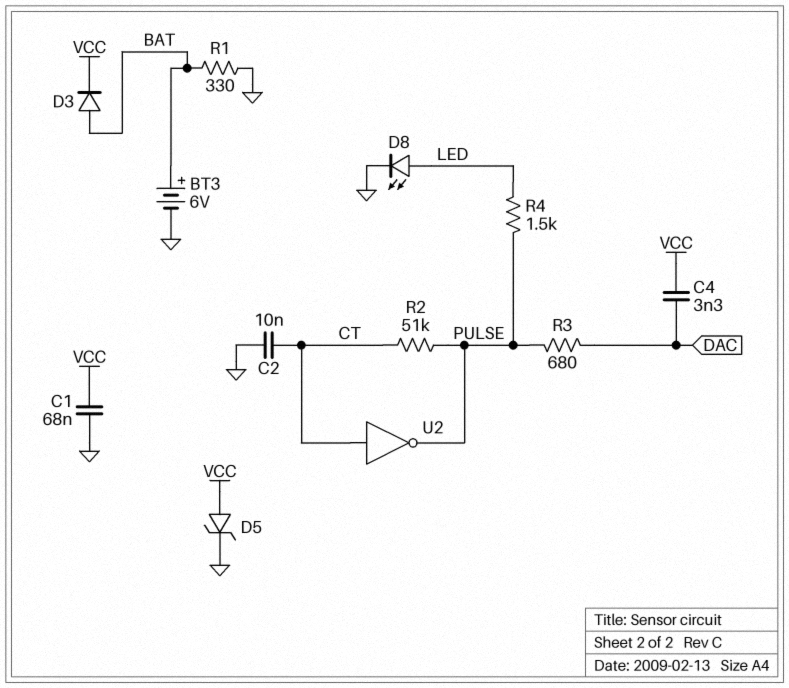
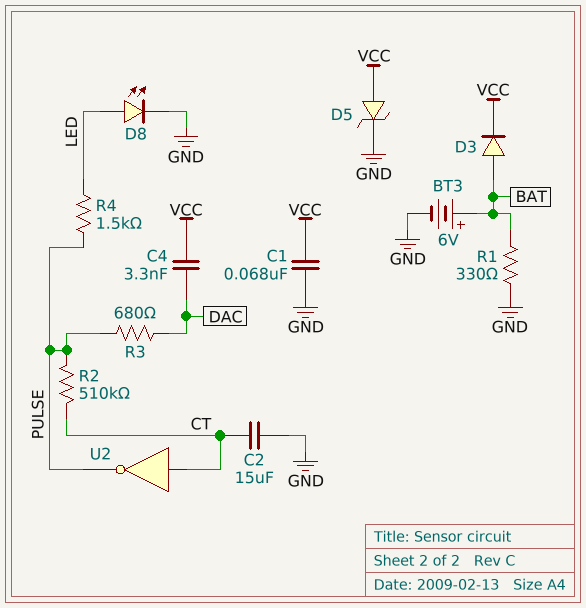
C2: 10nF (CT, GND) -> 15uF (CT, GND)
R2: 51k (CT, PULSE) -> 510k (CT, PULSE)

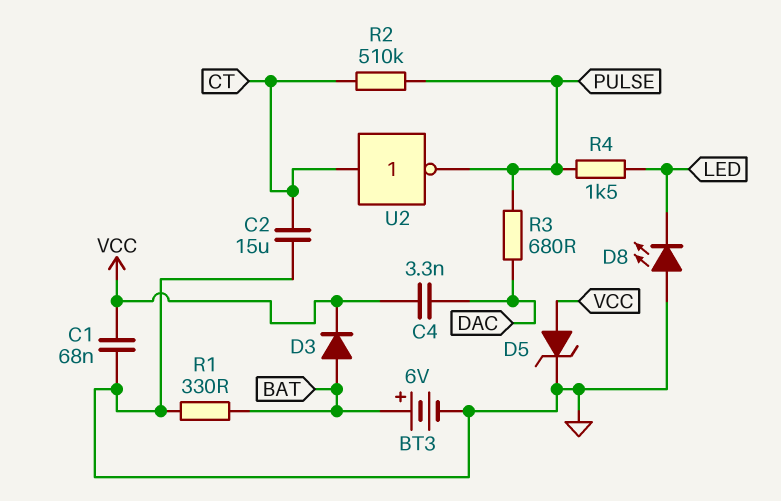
D8: LED (A LED, K GND) -> LED (A GND, K LED)

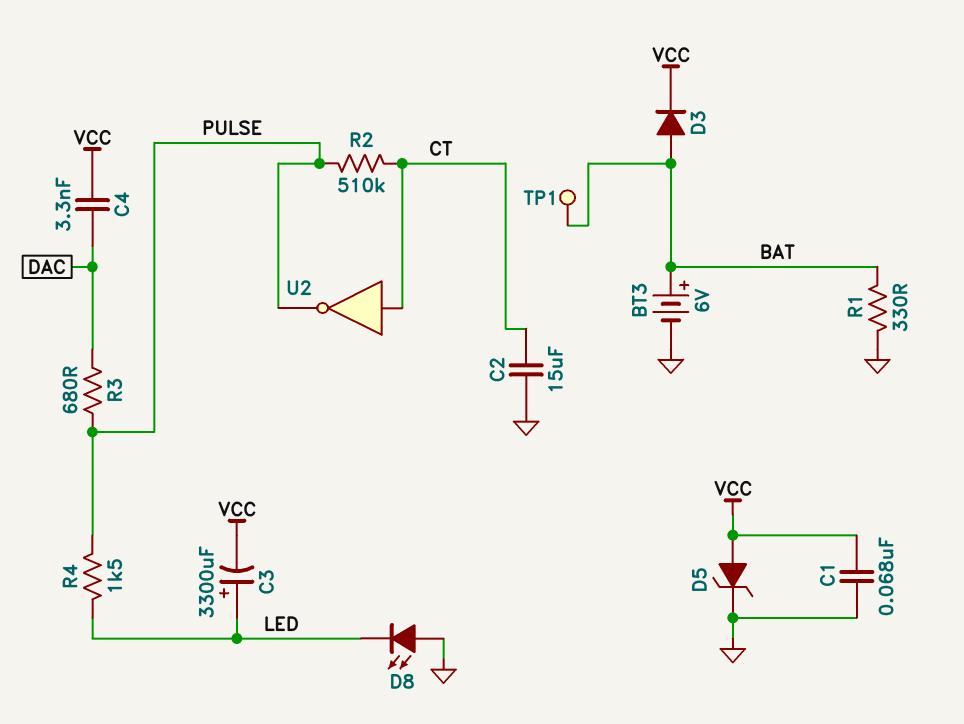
C3: none -> 3300uF (plus LED, minus VCC)
TP1: none -> test point (BAT)

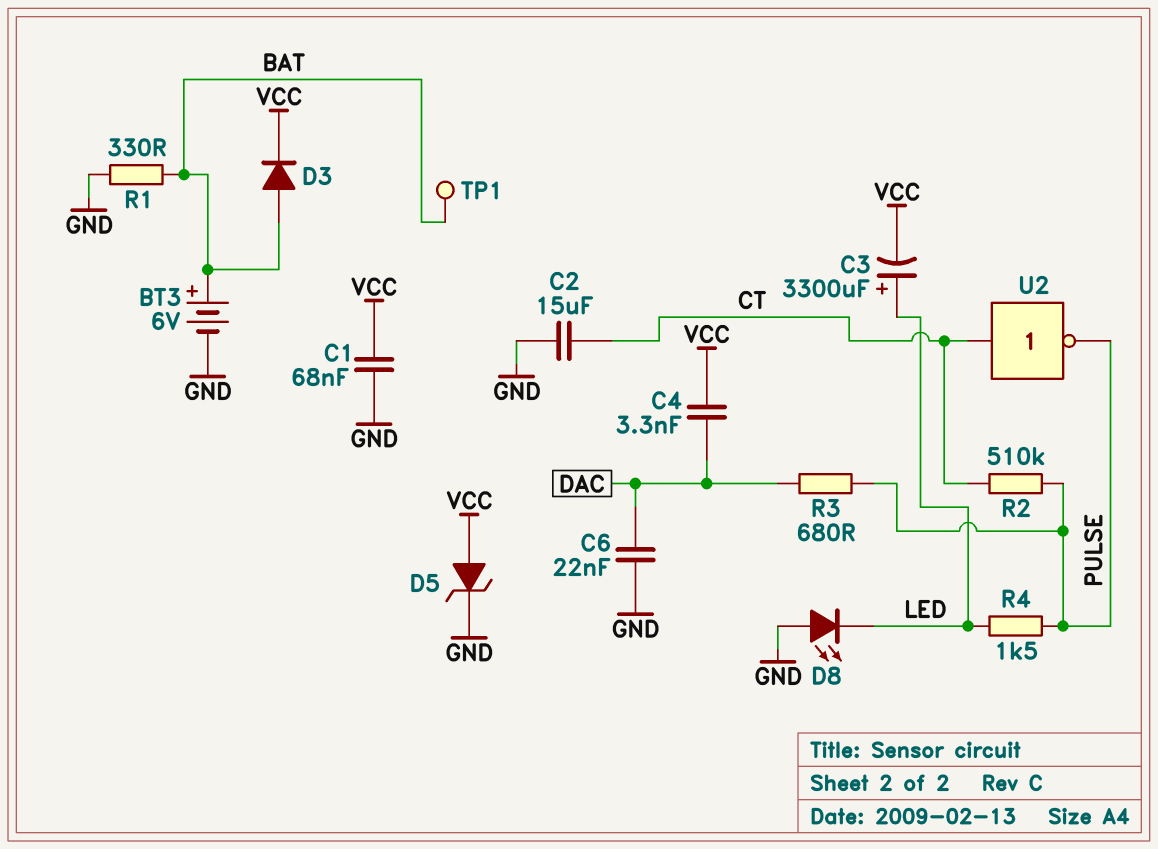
C6: none -> 22nF (DAC, GND)

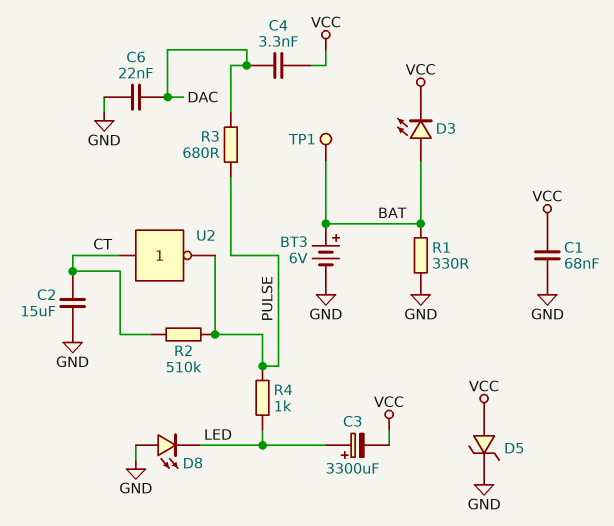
D3: diode (A BAT, K VCC) -> LED (A BAT, K VCC)
R4: 1.5k (LED, PULSE) -> 1k (LED, PULSE)

